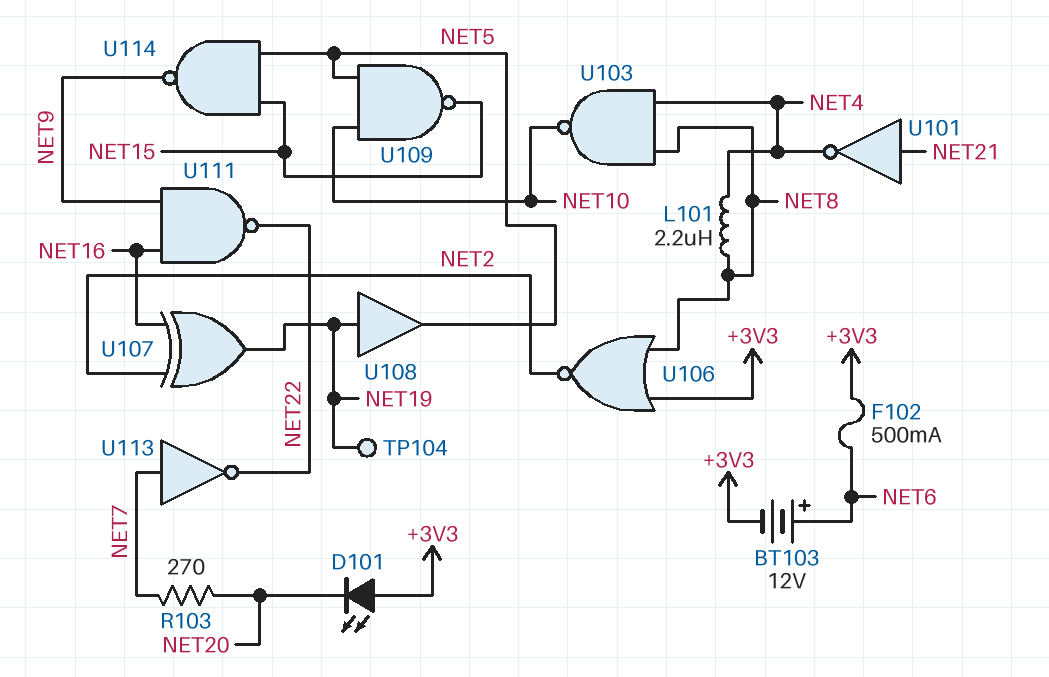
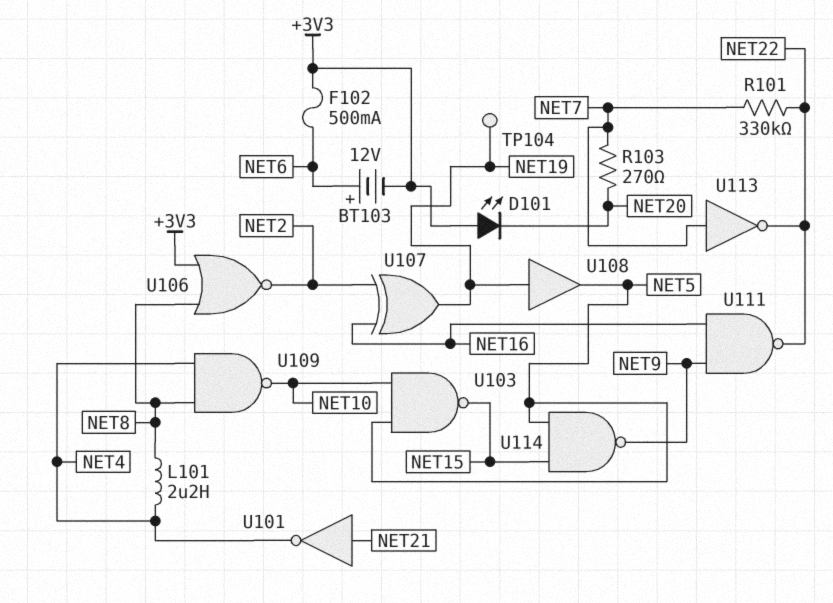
R101: none -> 330k (NET7, NET22)
U103: NAND (in NET4, in NET8, out NET10) -> NAND (in NET5, in NET10, out NET15)
U109: NAND (in NET5, in NET10, out NET15) -> NAND (in NET4, in NET8, out NET10)

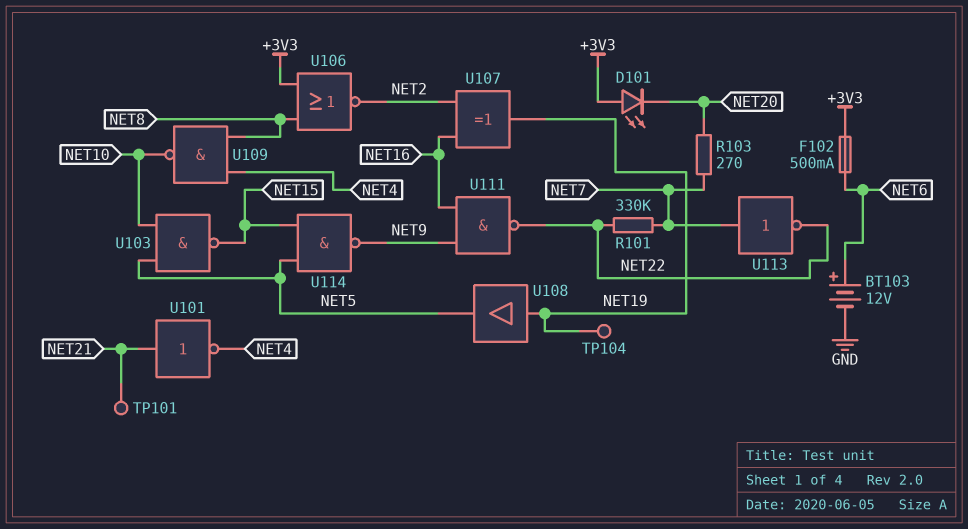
BT103: 12V (plus NET6, minus +3V3) -> 12V (plus NET6, minus GND)
L101: 2.2uH (NET4, NET8) -> none
TP101: none -> test point (NET21)

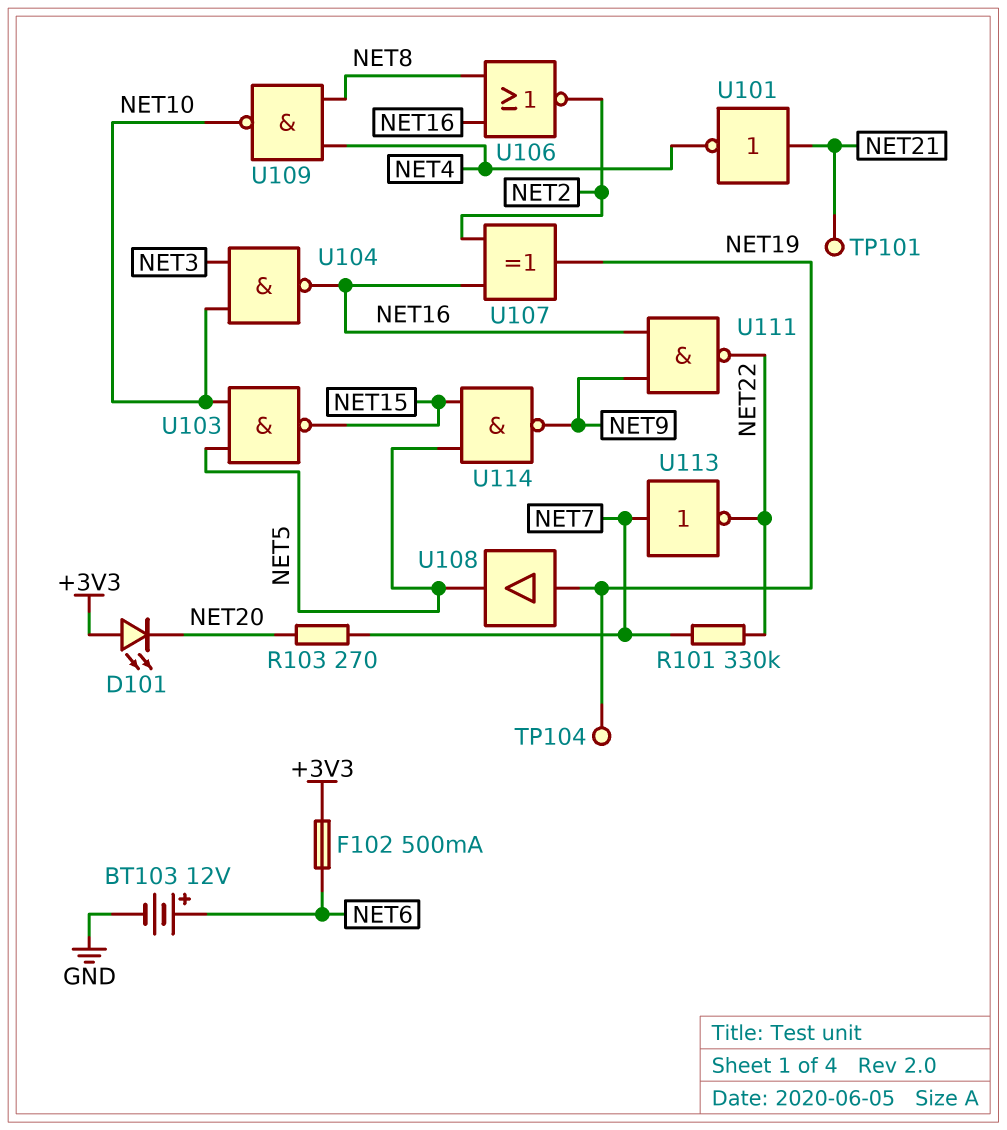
U104: none -> NAND (in NET3, in NET10, out NET16)
U106: NOR (in +3V3, in NET8, out NET2) -> NOR (in NET8, in NET16, out NET2)

